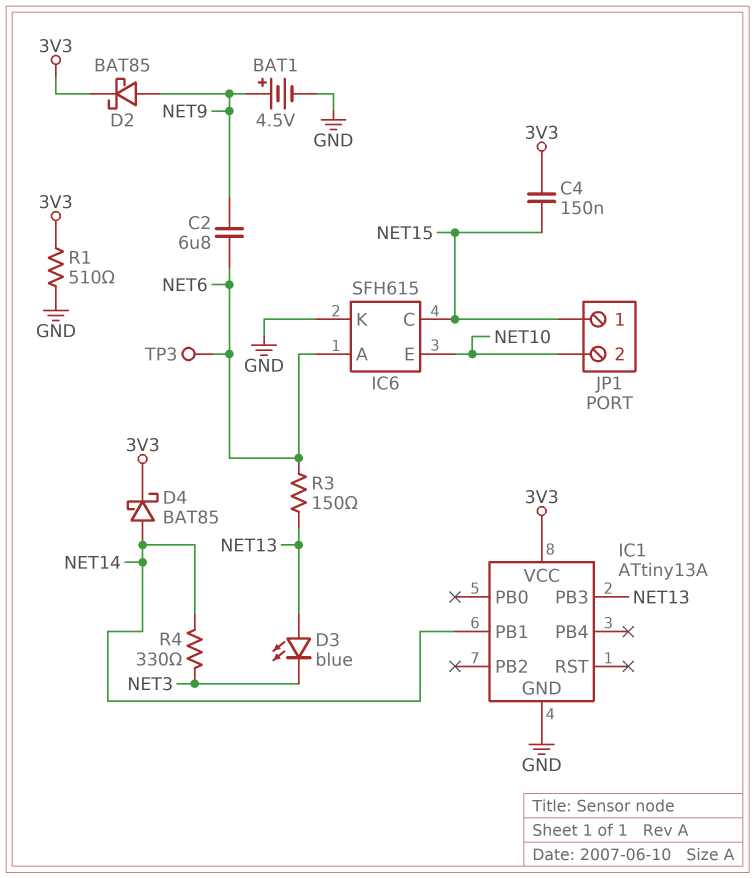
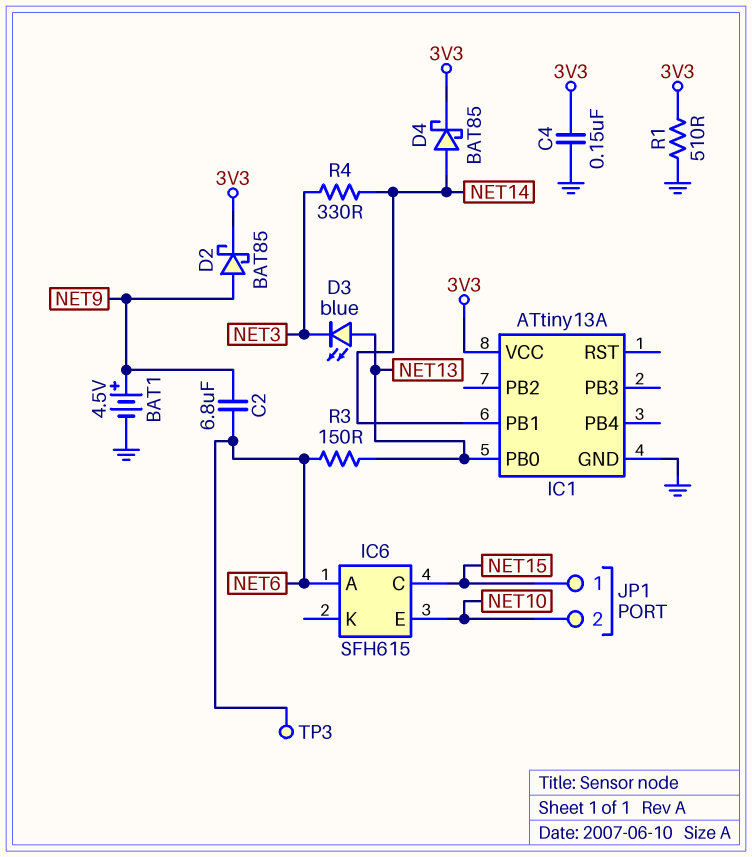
C4: 150nF (3V3, NET15) -> 150nF (3V3, GND)
IC1 pin PB0: none -> NET13
IC1 pin PB3: NET13 -> none
IC6 pin K: GND -> none

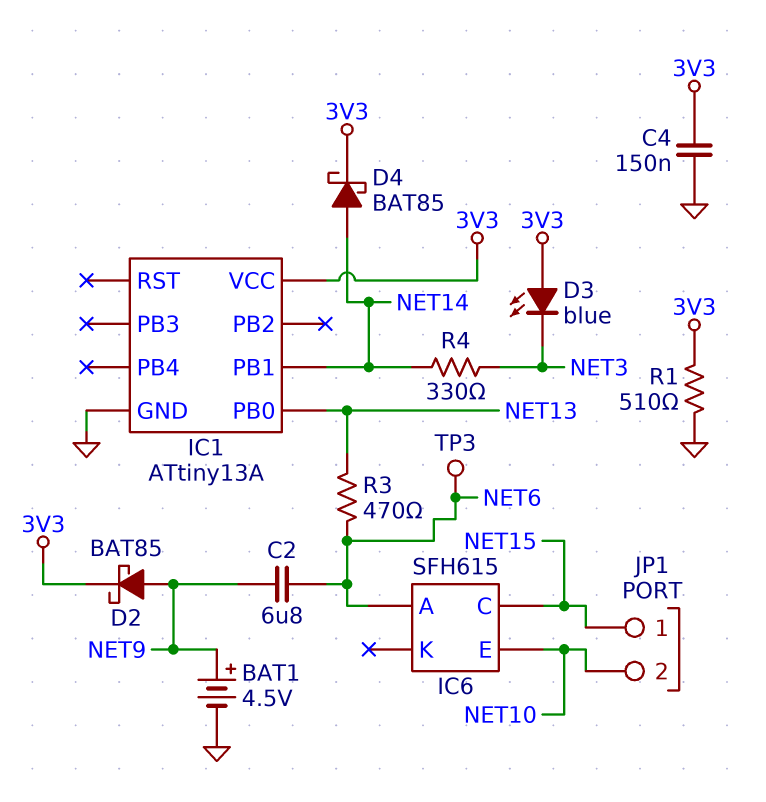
D3: LED blue (A NET13, K NET3) -> LED blue (A 3V3, K NET3)
R3: 150 (NET6, NET13) -> 470 (NET6, NET13)

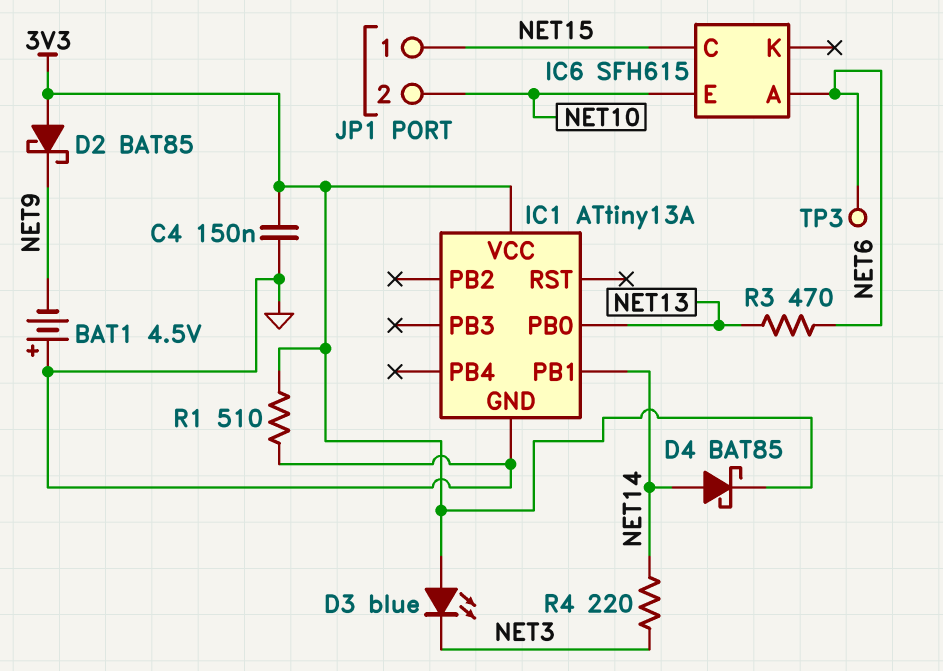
BAT1: 4.5V (plus NET9, minus GND) -> 4.5V (plus GND, minus NET9)
C2: 6.8uF (NET6, NET9) -> none
D2: schottky BAT85 (A NET9, K 3V3) -> schottky BAT85 (A 3V3, K NET9)
R4: 330 (NET3, NET14) -> 220 (NET3, NET14)

